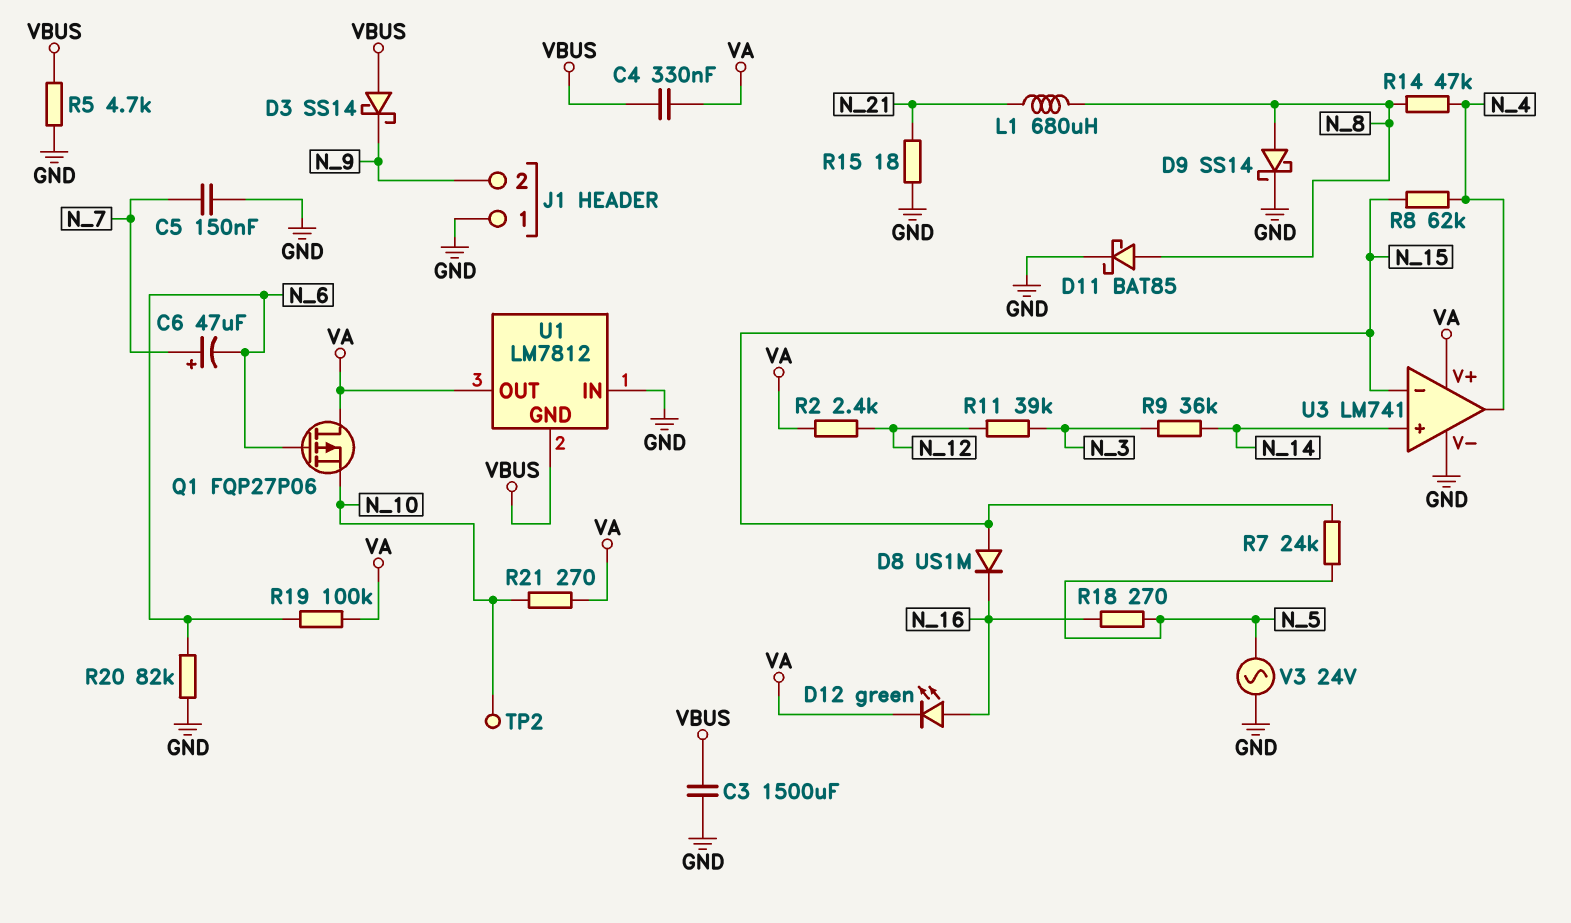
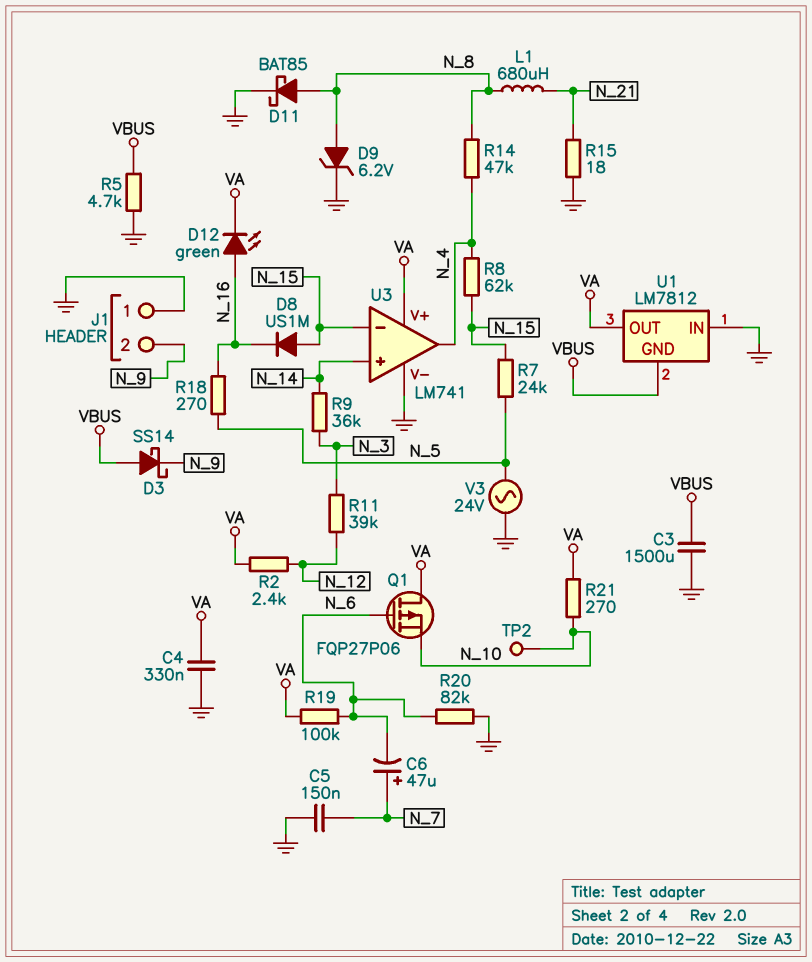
C4: 330nF (VA, VBUS) -> 330nF (GND, VA)
D9: schottky SS14 (A N_8, K GND) -> zener 6.2V (A N_8, K GND)

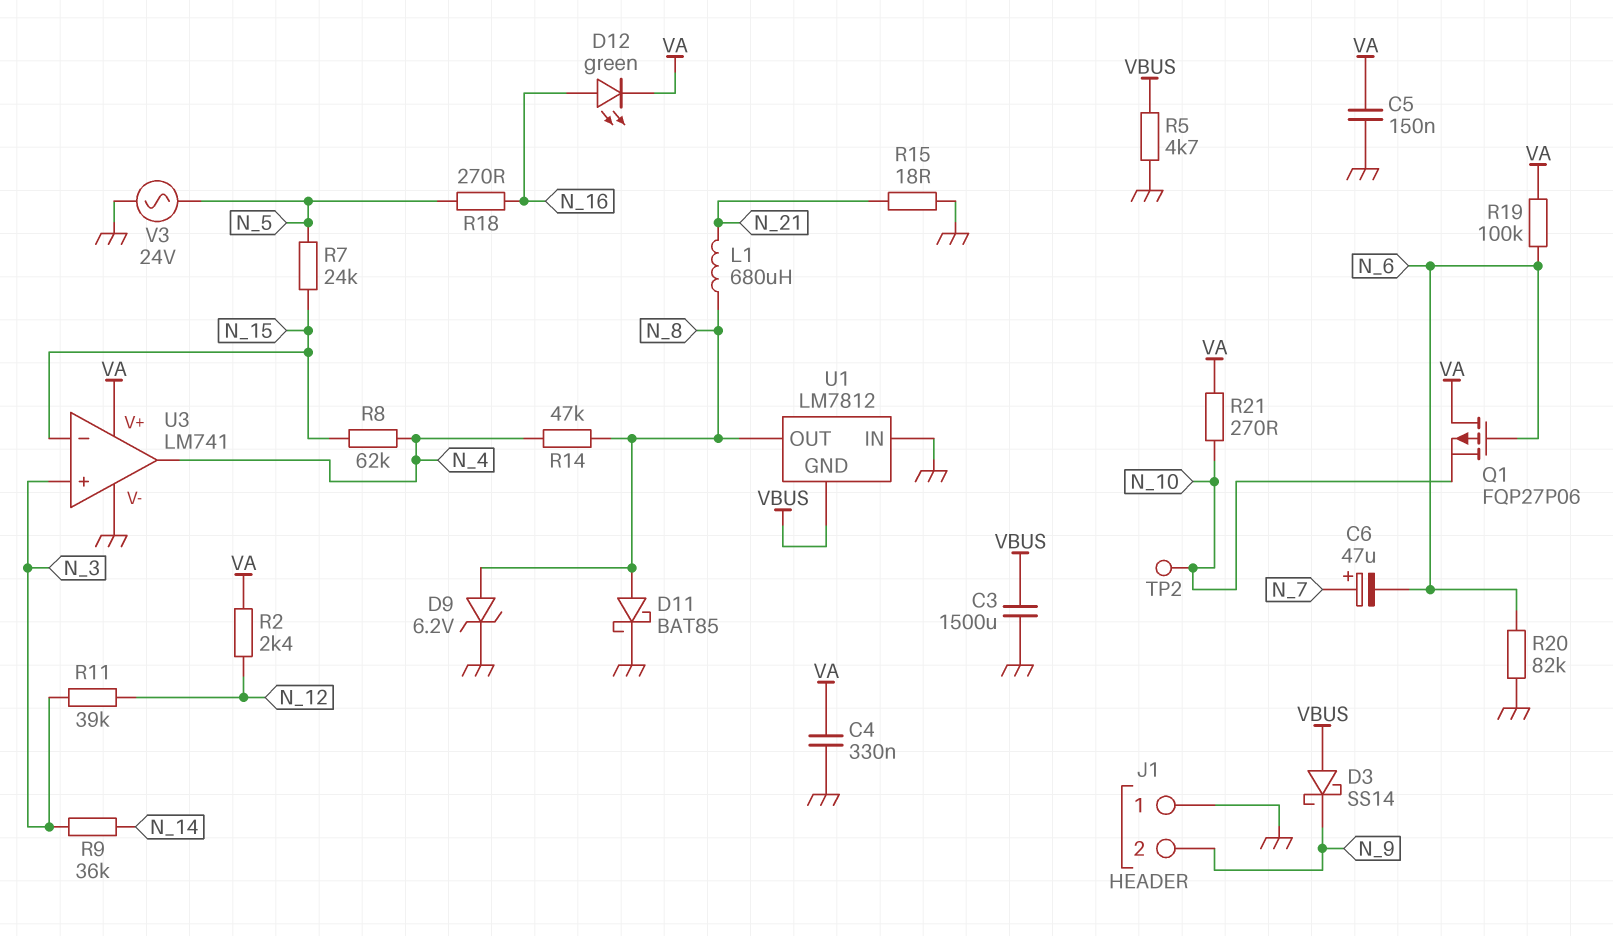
C5: 150nF (GND, N_7) -> 150nF (GND, VA)
D8: diode US1M (A N_15, K N_16) -> none
U1 pin OUT: VA -> N_8
U3 pin in+: N_14 -> N_3

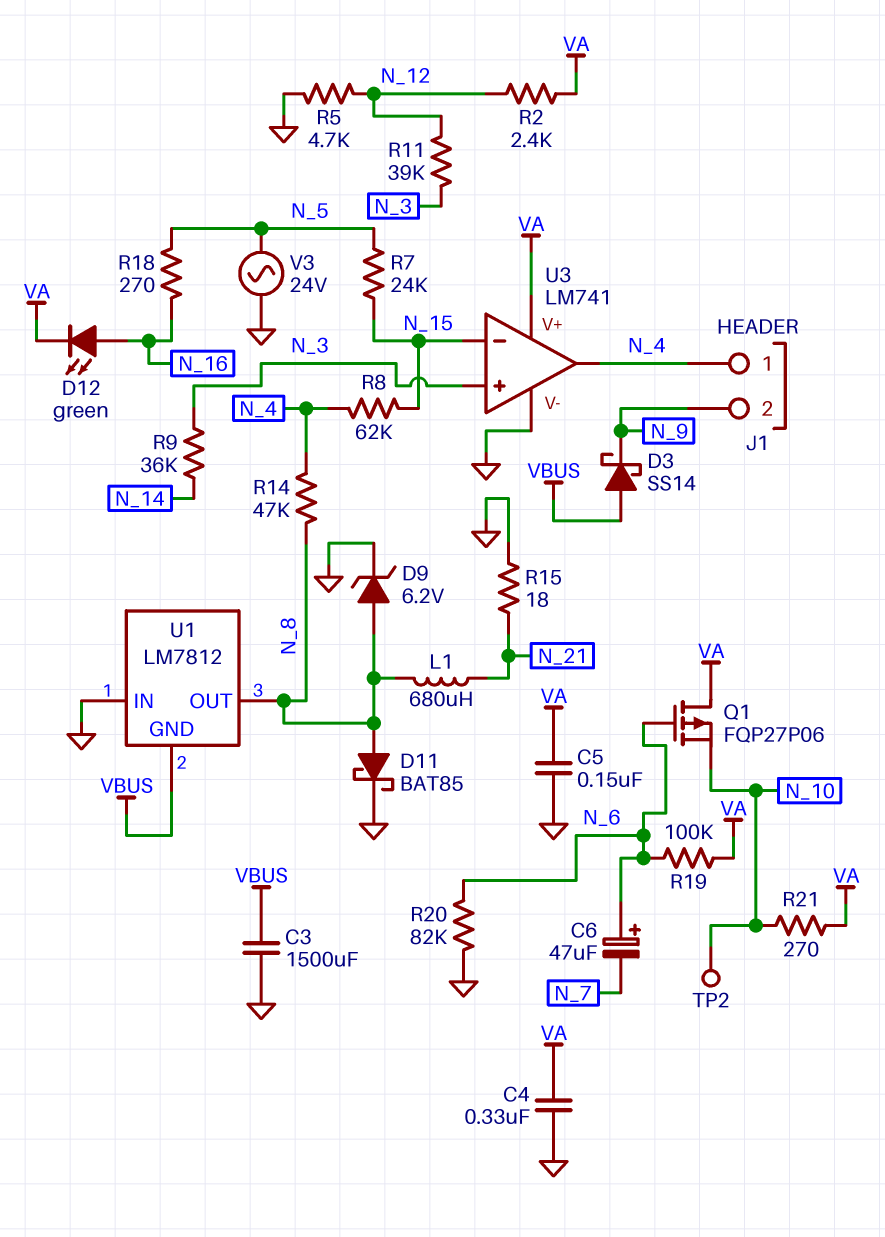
C6: 47uF (plus N_7, minus N_6) -> 47uF (plus N_6, minus N_7)
J1 pin 1: GND -> N_4
R5: 4.7k (GND, VBUS) -> 4.7k (GND, N_12)

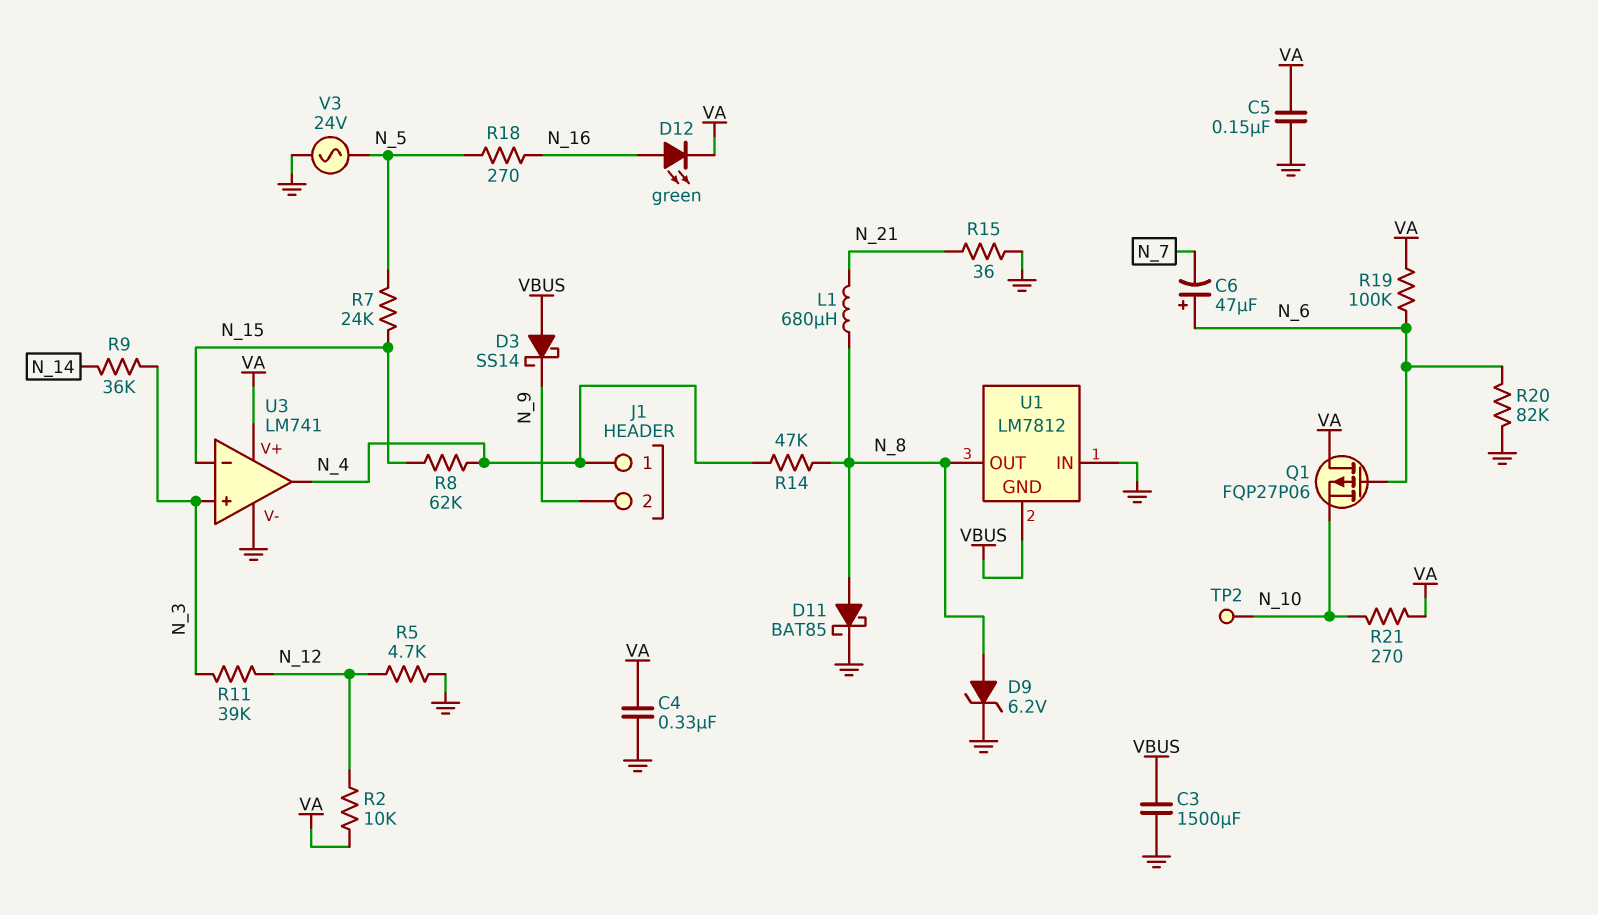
R2: 2.4k (N_12, VA) -> 10k (N_12, VA)
R15: 18 (GND, N_21) -> 36 (GND, N_21)

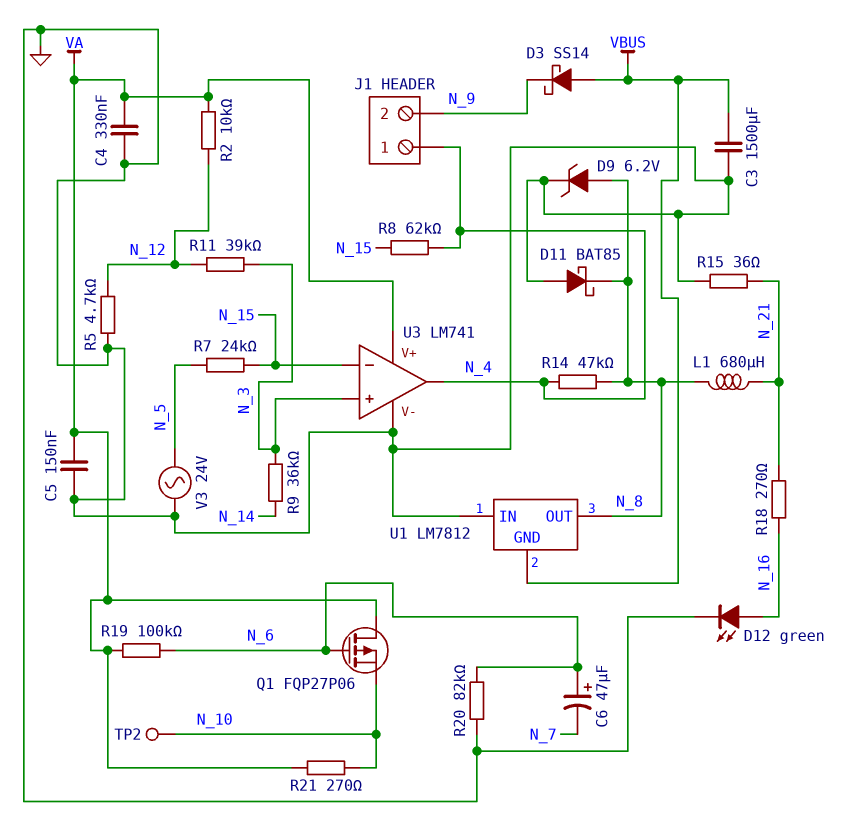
D11: schottky BAT85 (A N_8, K GND) -> schottky BAT85 (A GND, K N_8)
D12: LED green (A N_16, K VA) -> LED green (A N_16, K GND)
R18: 270 (N_5, N_16) -> 270 (N_16, N_21)

